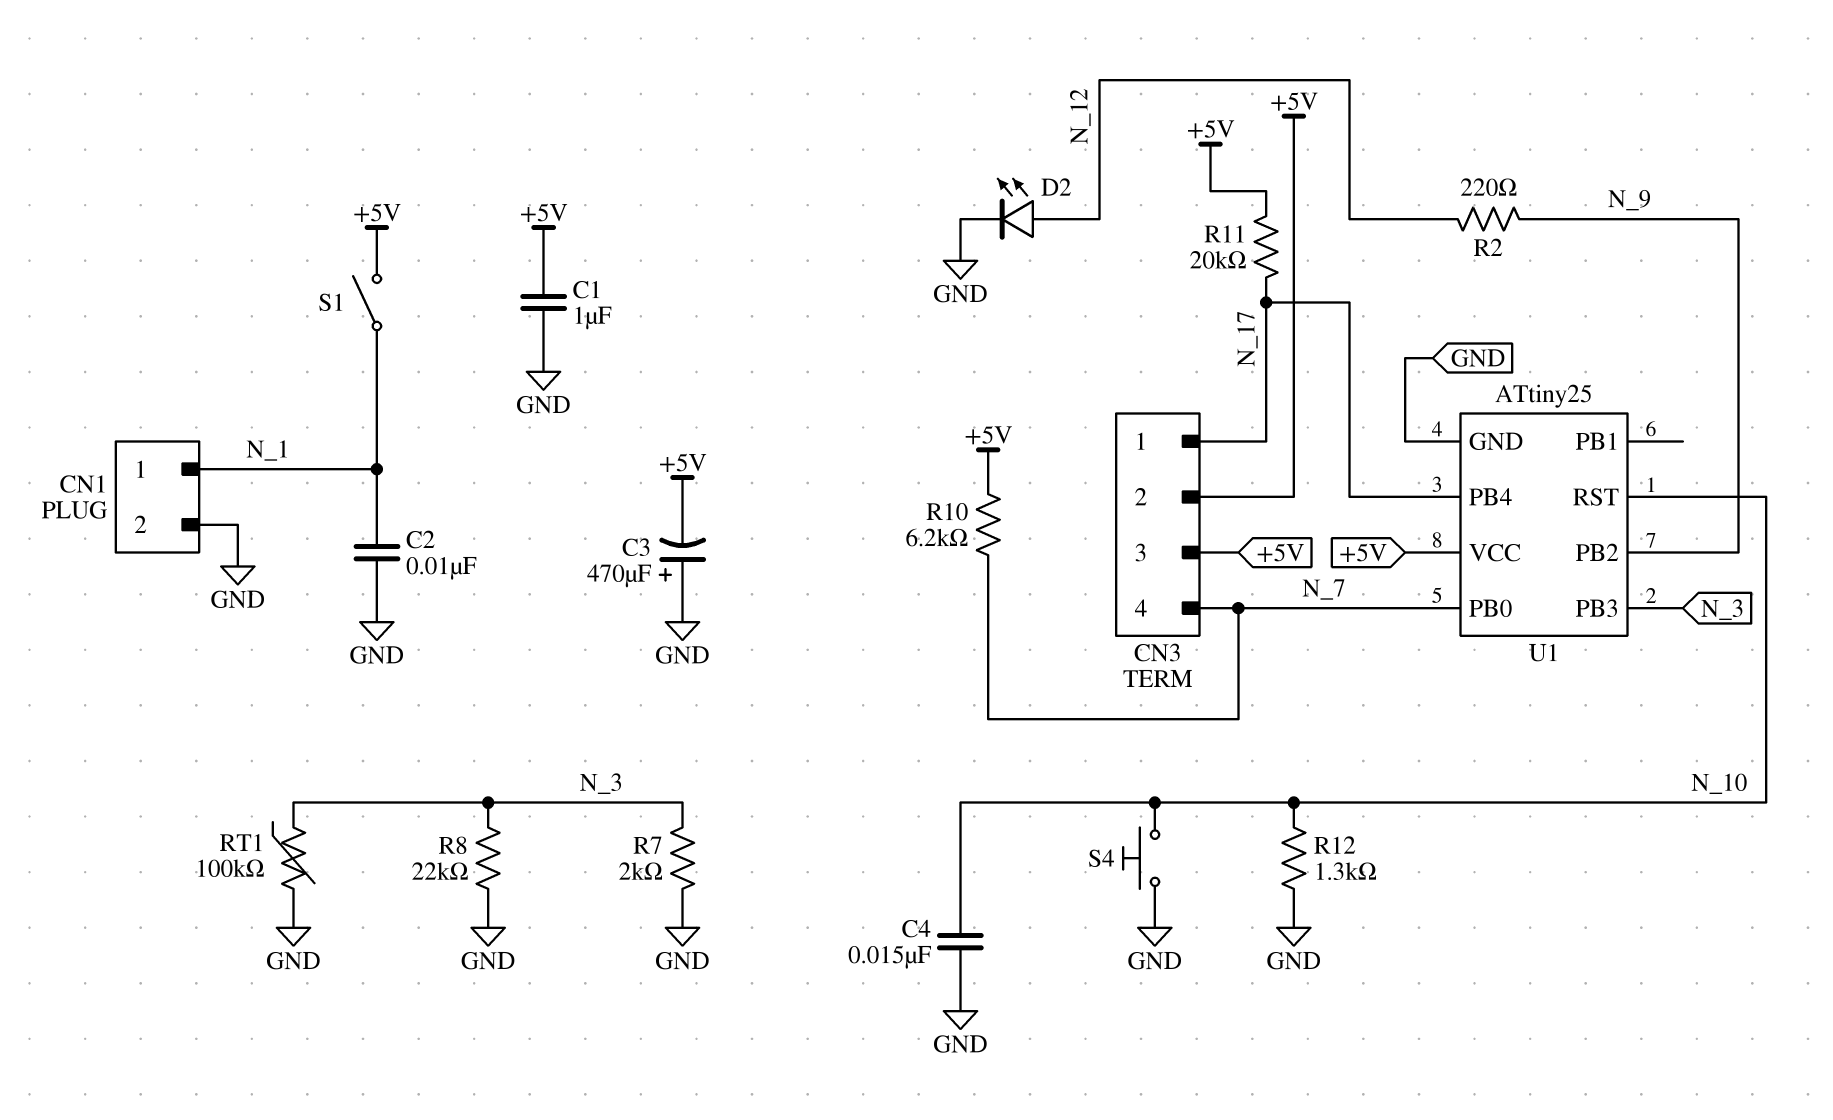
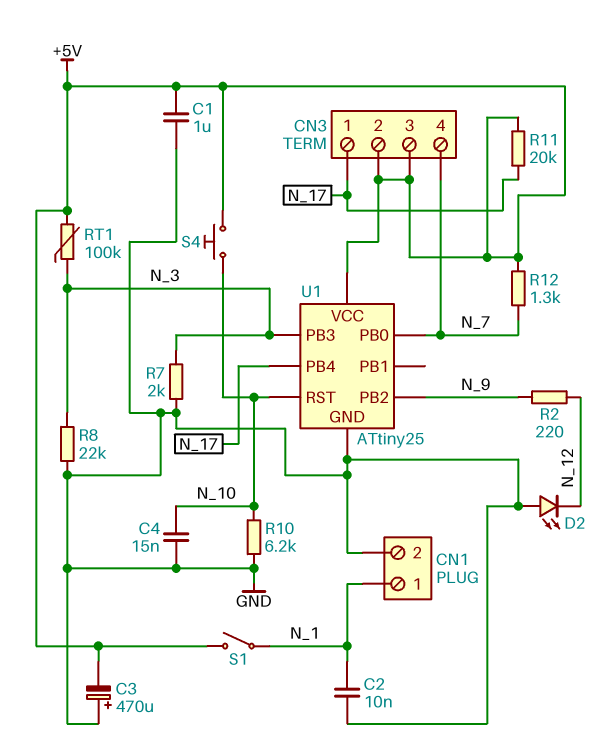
D2: LED (A N_12, K GND) -> LED (A GND, K N_12)
R10: 6.2k (+5V, N_7) -> 6.2k (GND, N_10)
R12: 1.3k (GND, N_10) -> 1.3k (+5V, N_7)
RT1: 100k (GND, N_3) -> 100k (+5V, N_3)
S4: button (GND, N_10) -> button (+5V, N_10)

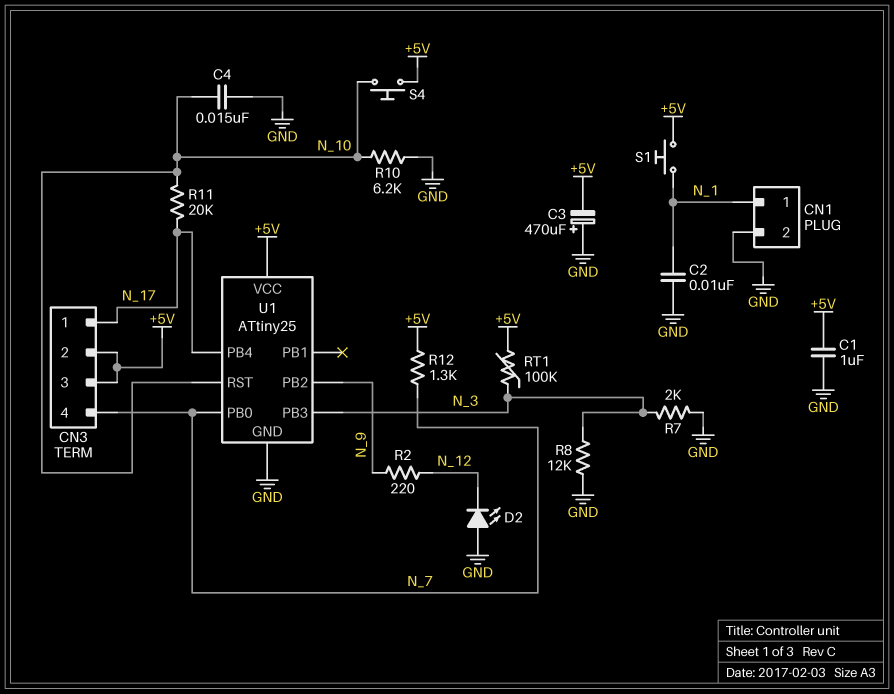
R8: 22k (GND, N_3) -> 12k (GND, N_3)
R11: 20k (+5V, N_17) -> 20k (N_10, N_17)
S1: switch (+5V, N_1) -> button (+5V, N_1)

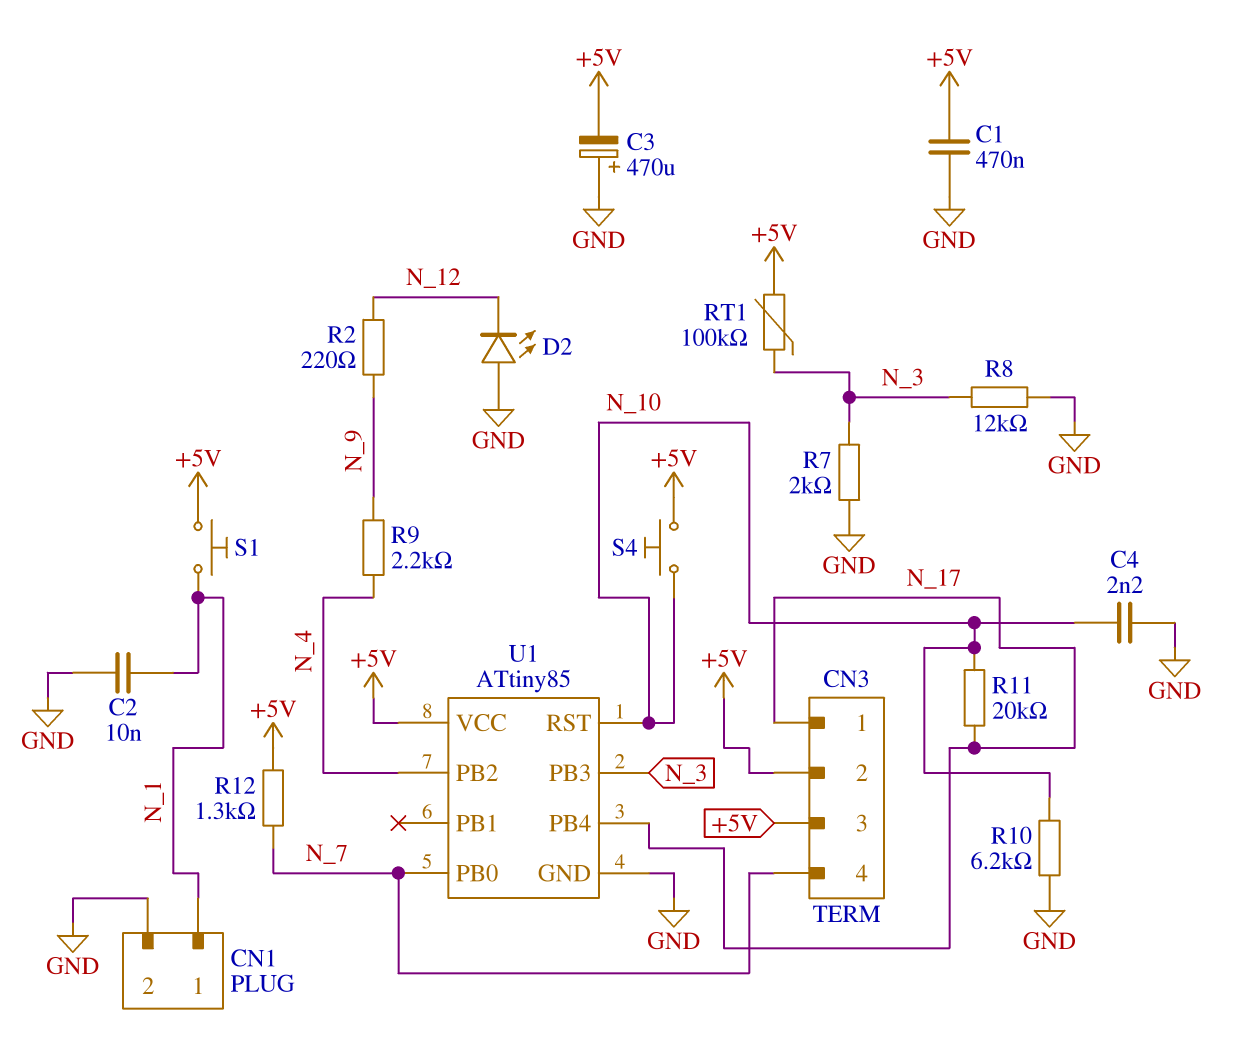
C1: 1uF (+5V, GND) -> 470nF (+5V, GND)
C4: 15nF (GND, N_10) -> 2.2nF (GND, N_10)
R9: none -> 2.2k (N_4, N_9)
U1: ATtiny25 -> ATtiny85
U1 pin PB2: N_9 -> N_4

